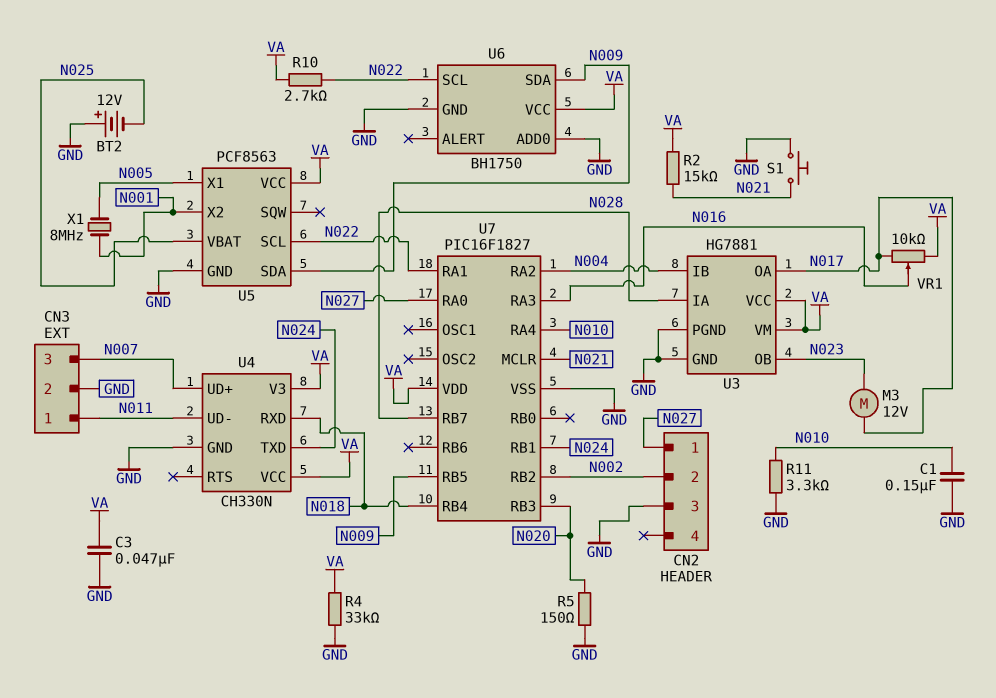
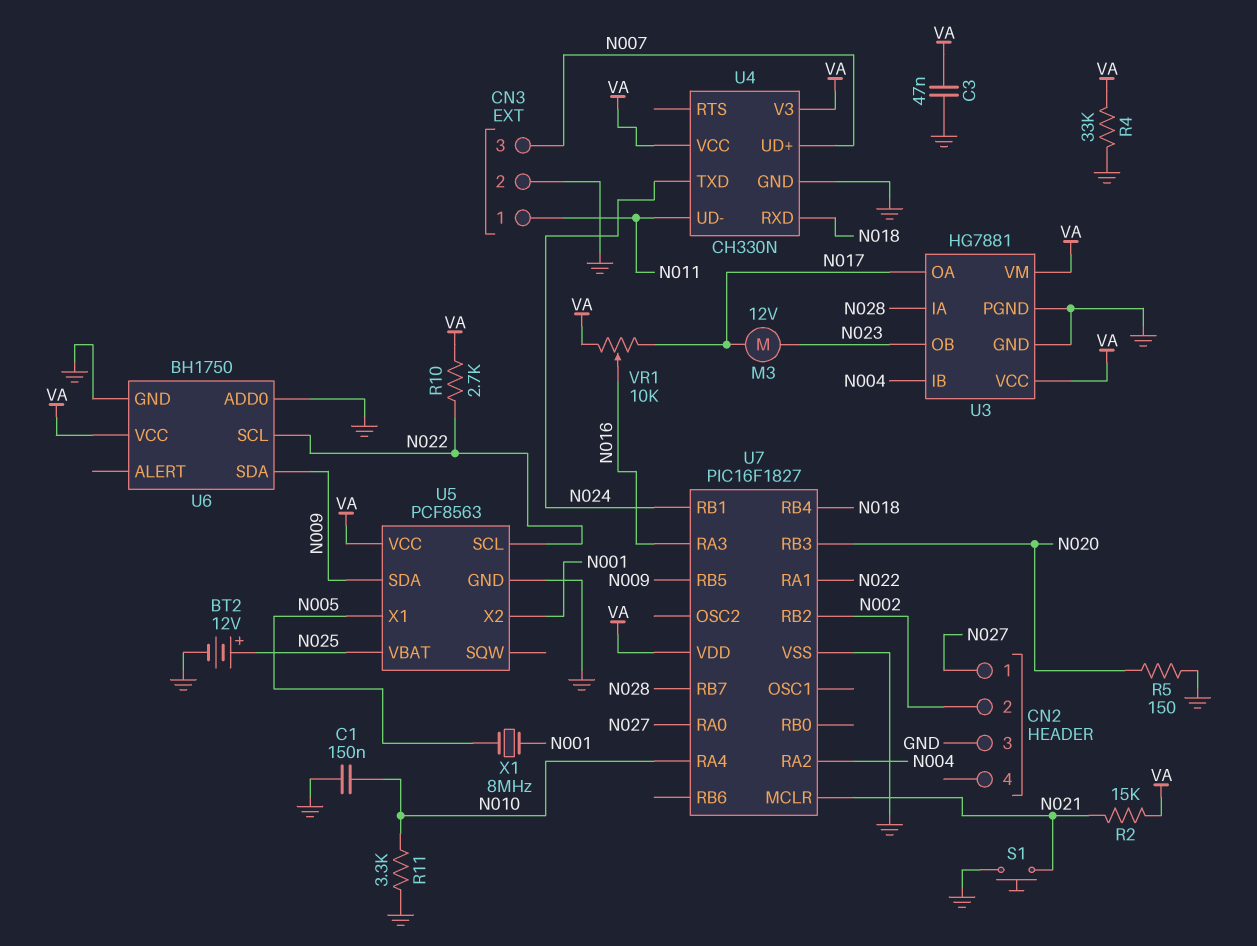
BT2: 12V (plus GND, minus N025) -> 12V (plus N025, minus GND)

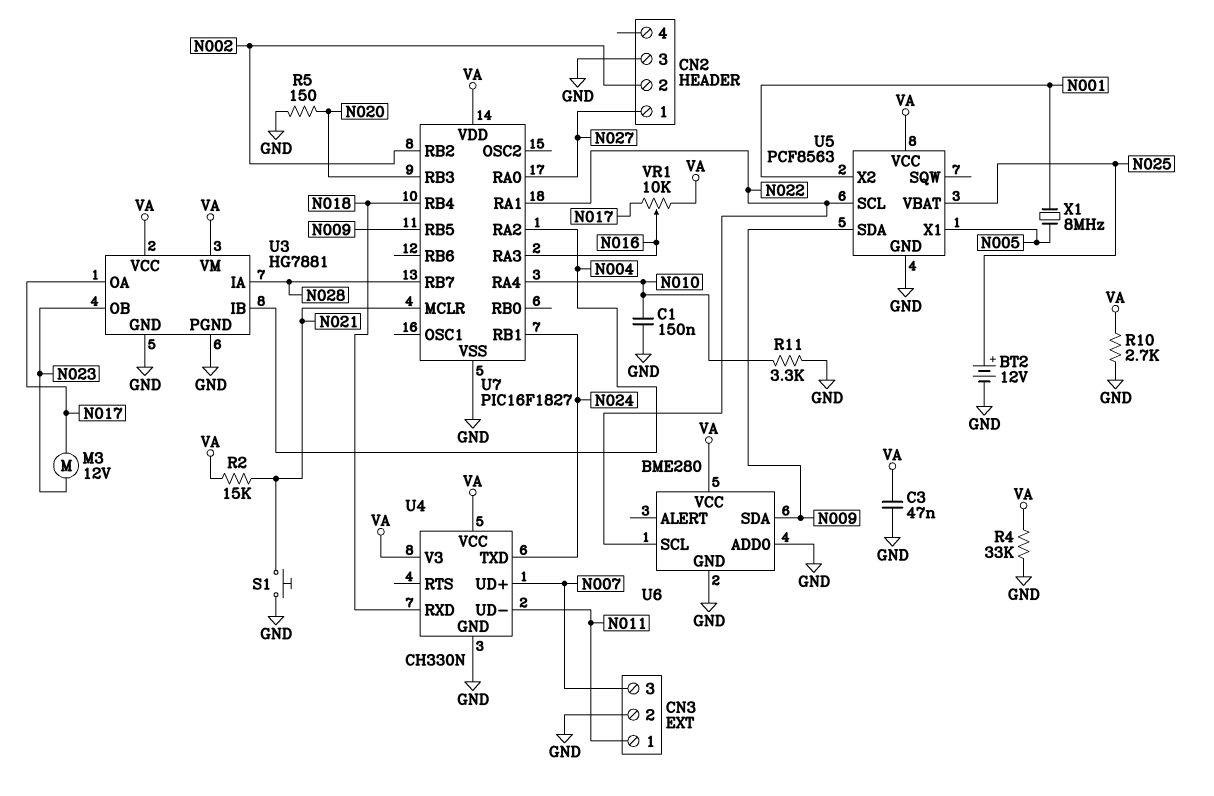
R10: 2.7k (N022, VA) -> 2.7k (GND, VA)
U6: BH1750 -> BME280

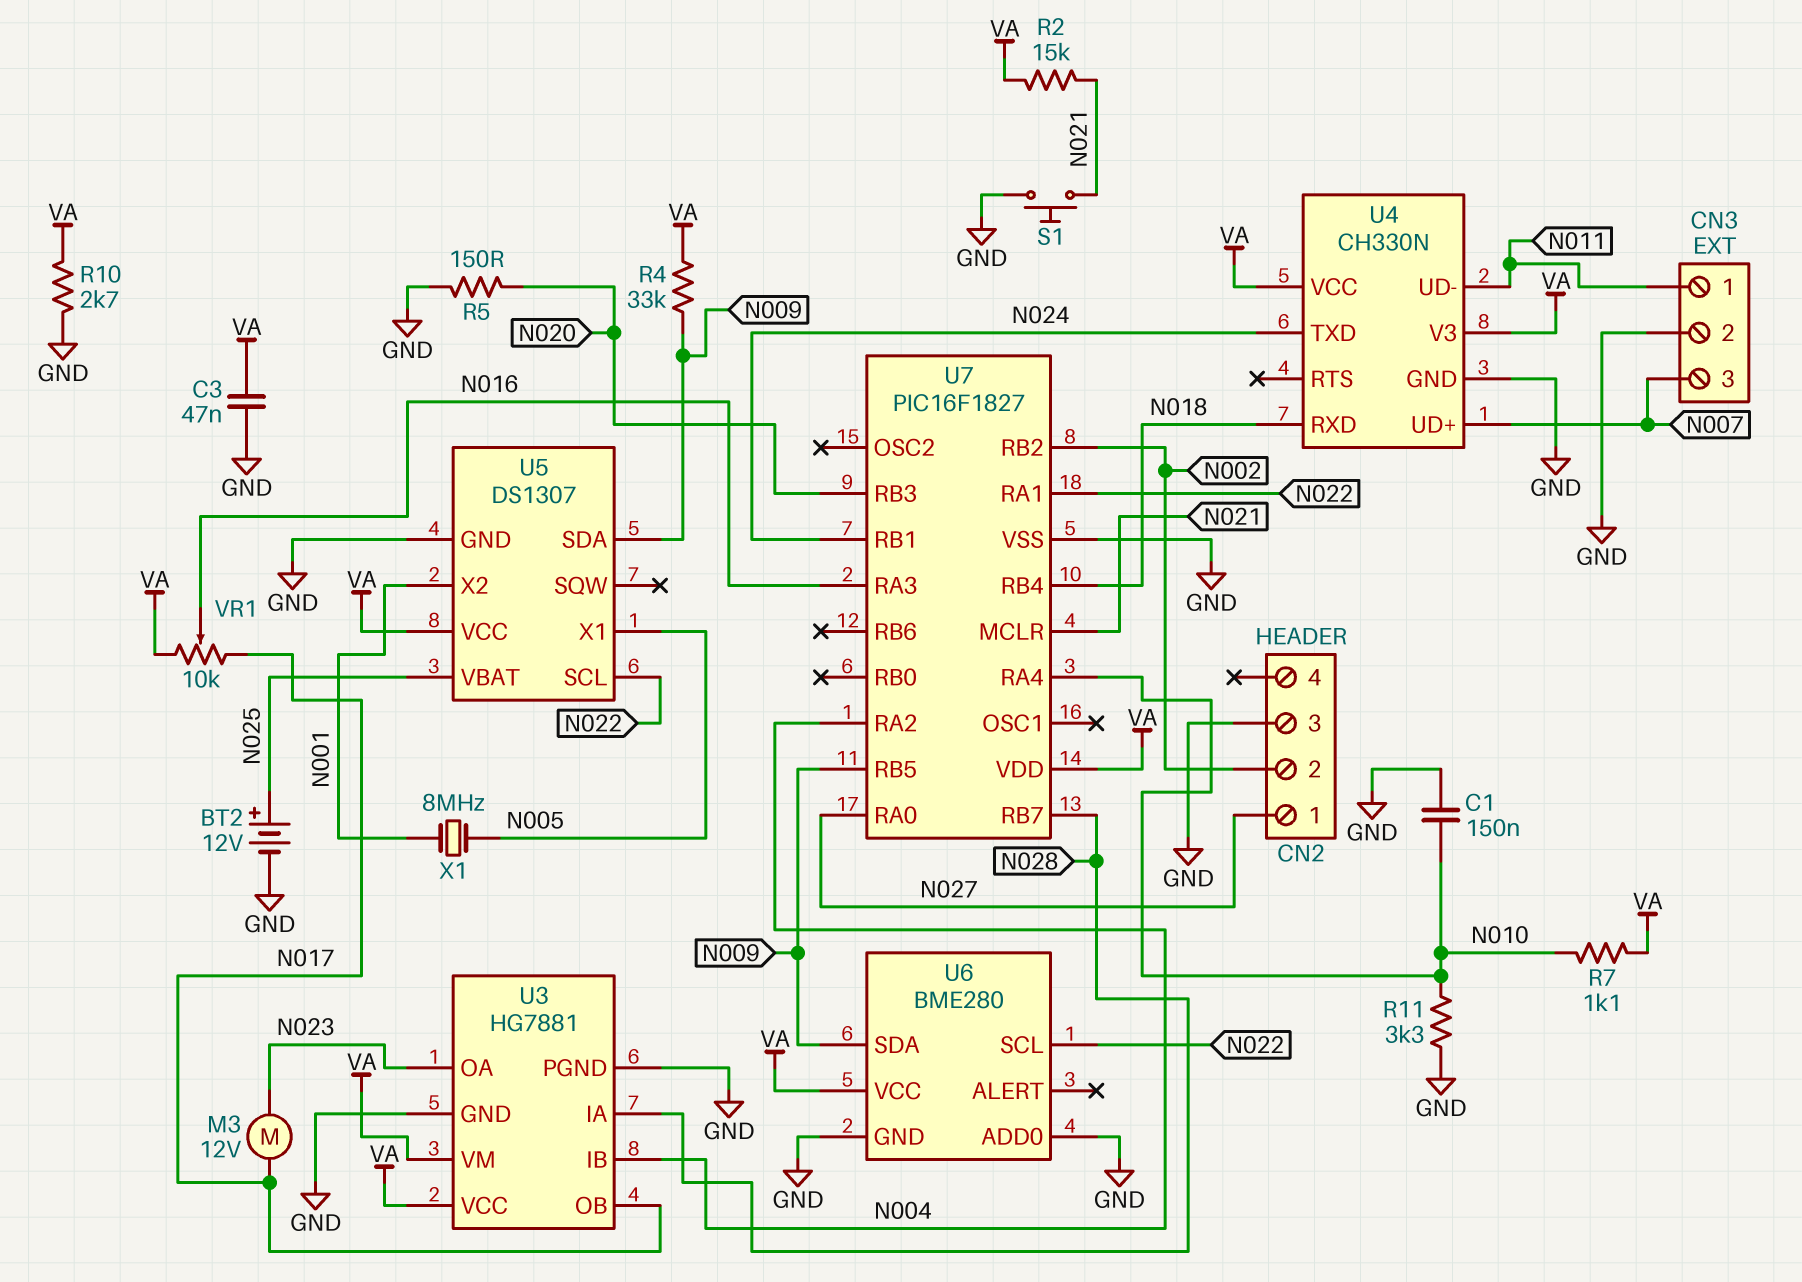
R4: 33k (GND, VA) -> 33k (N009, VA)
R7: none -> 1.1k (N010, VA)
U3 pin OA: N017 -> N023
U3 pin OB: N023 -> N017
U5: PCF8563 -> DS1307

